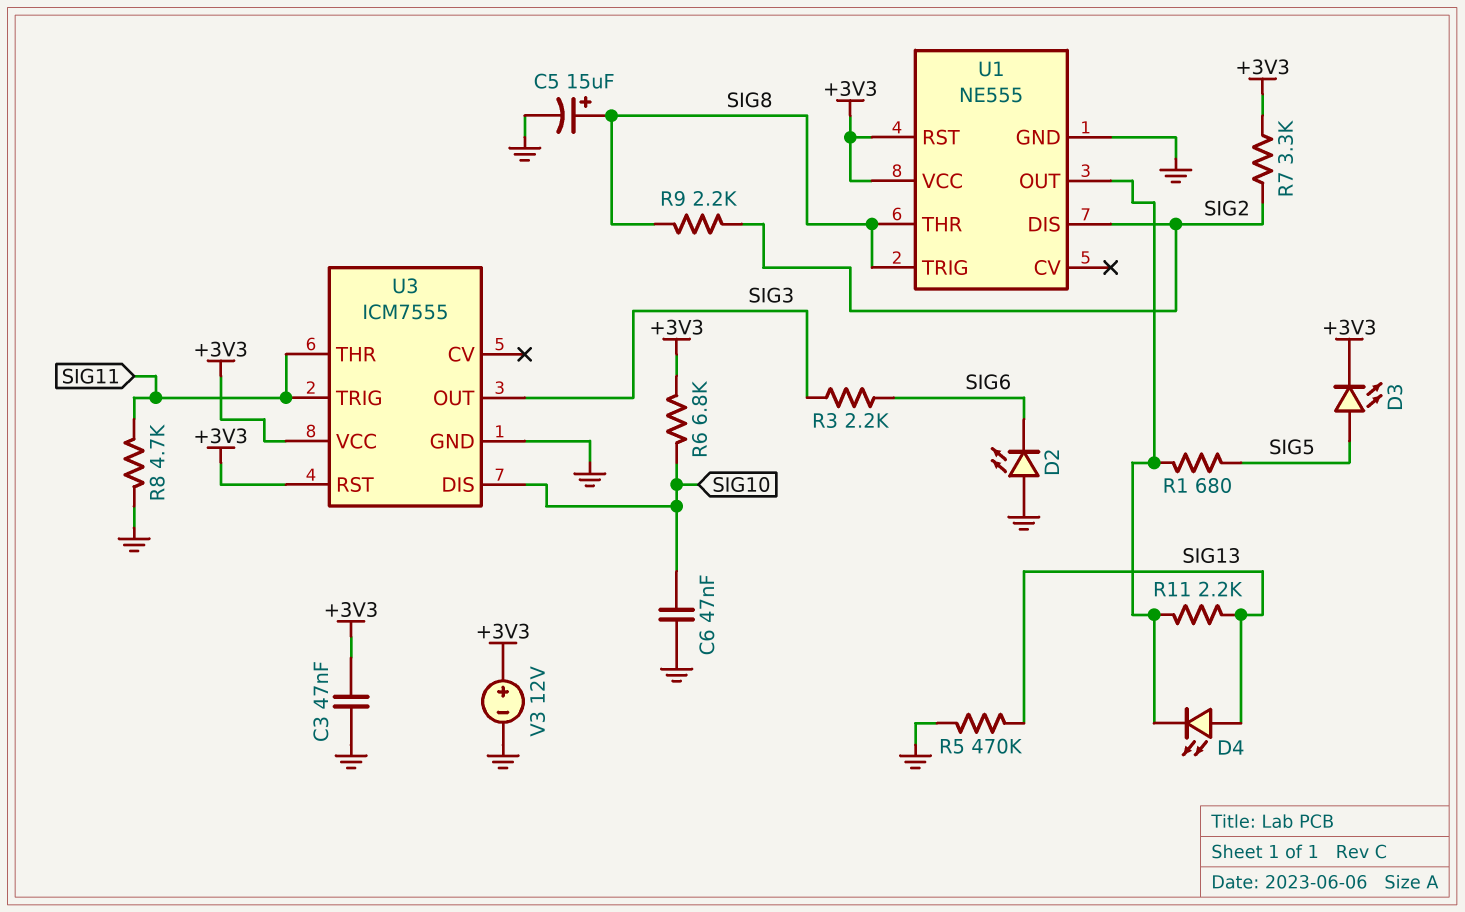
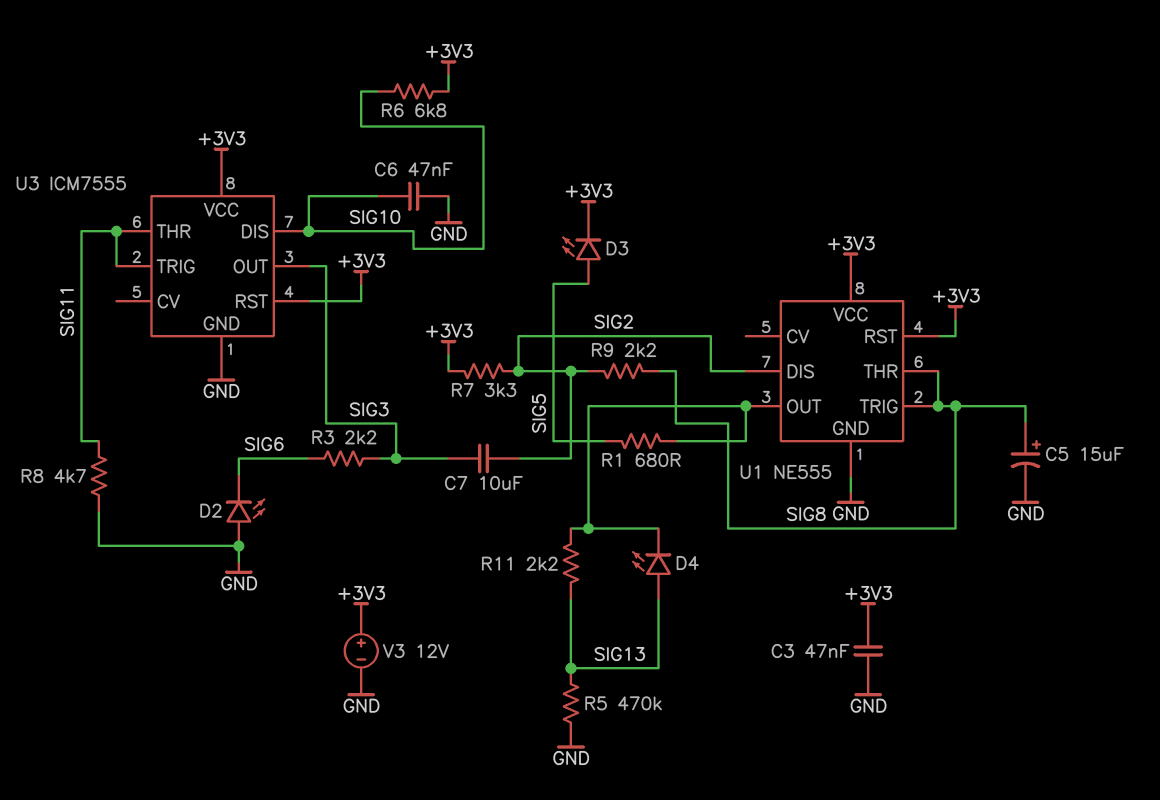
C7: none -> 10uF (SIG2, SIG3)

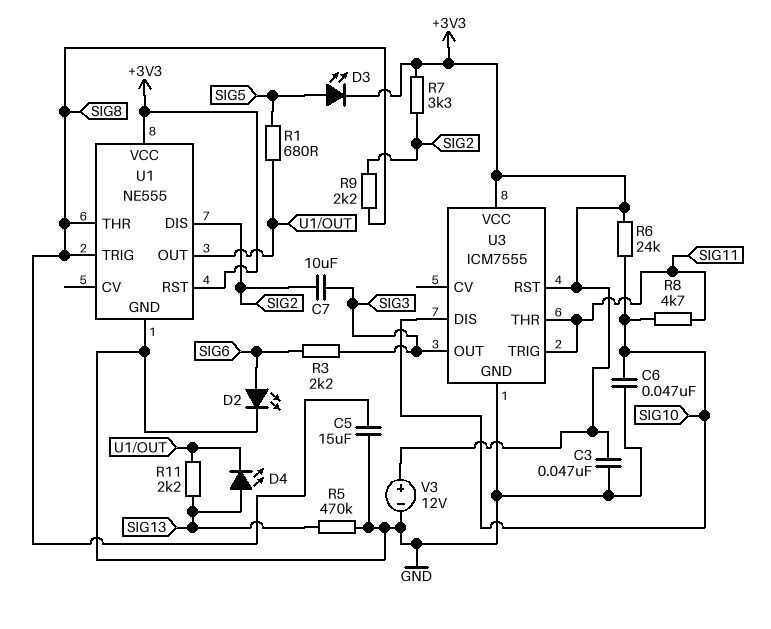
C5: 15uF (plus SIG8, minus GND) -> 15uF (GND, SIG8)
D2: LED (A GND, K SIG6) -> LED (A SIG6, K GND)
R6: 6.8k (+3V3, SIG10) -> 24k (+3V3, SIG10)
R8: 4.7k (GND, SIG11) -> 4.7k (SIG10, SIG11)

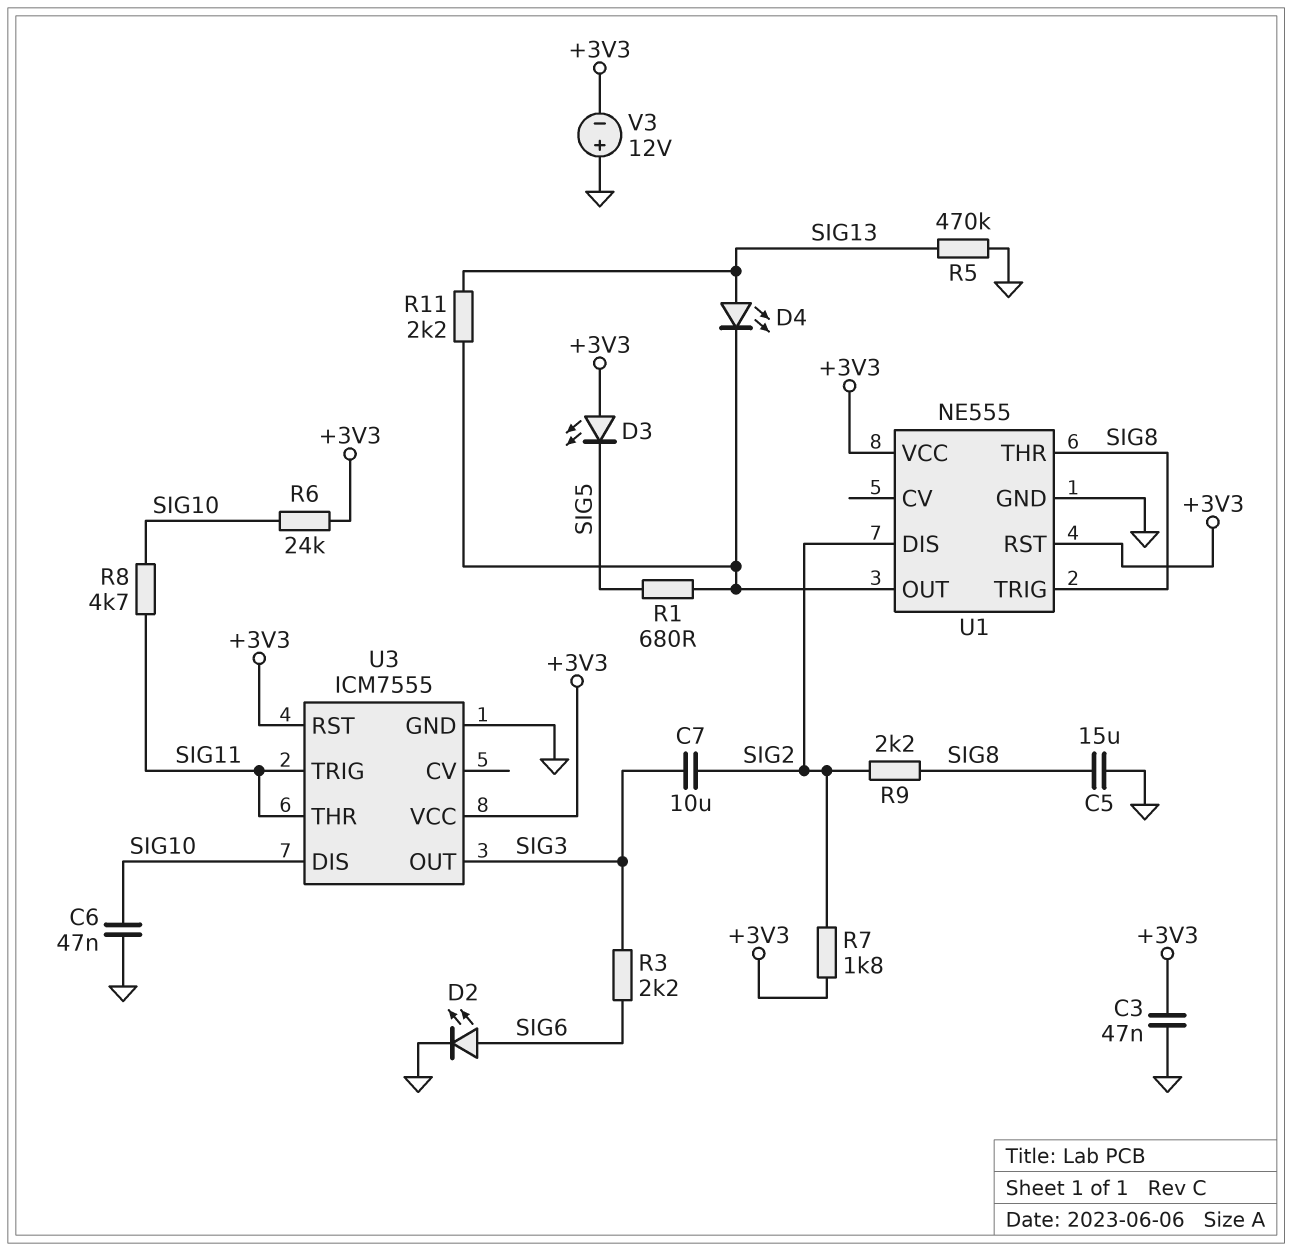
D3: LED (A SIG5, K +3V3) -> LED (A +3V3, K SIG5)
R7: 3.3k (+3V3, SIG2) -> 1.8k (+3V3, SIG2)
V3: 12V (plus +3V3, minus GND) -> 12V (plus GND, minus +3V3)

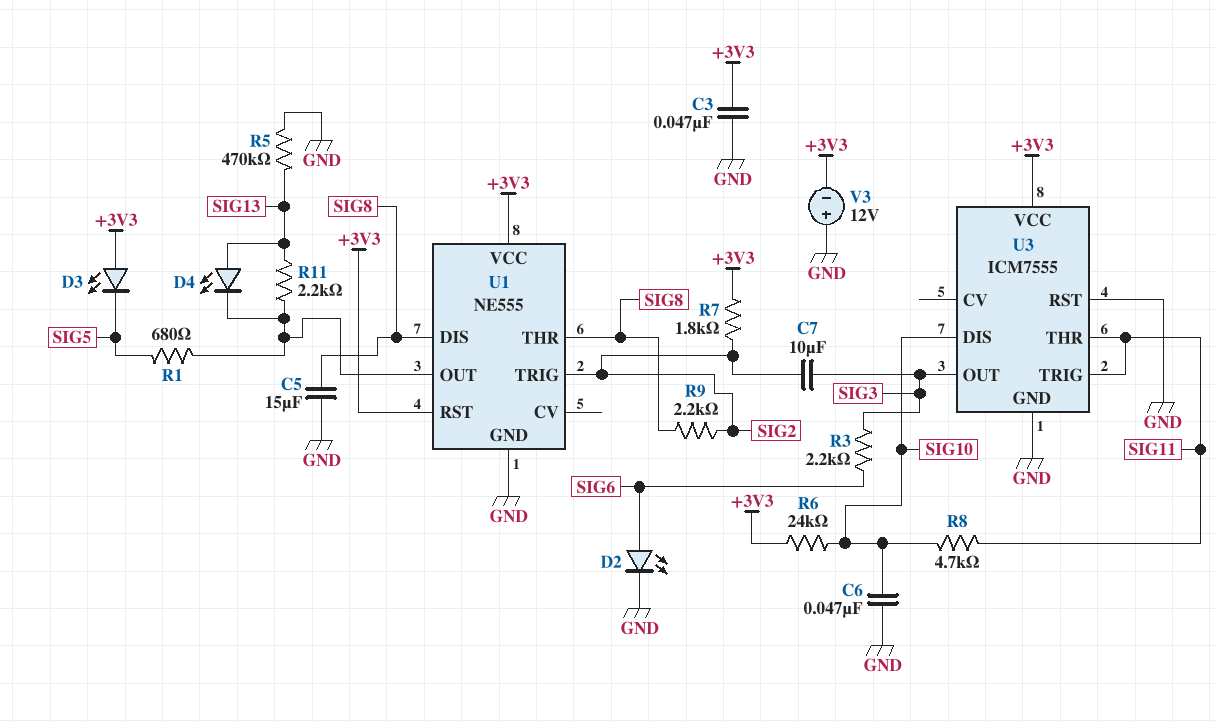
U1 pin DIS: SIG2 -> SIG8
U1 pin TRIG: SIG8 -> SIG2
U3 pin RST: +3V3 -> GND

